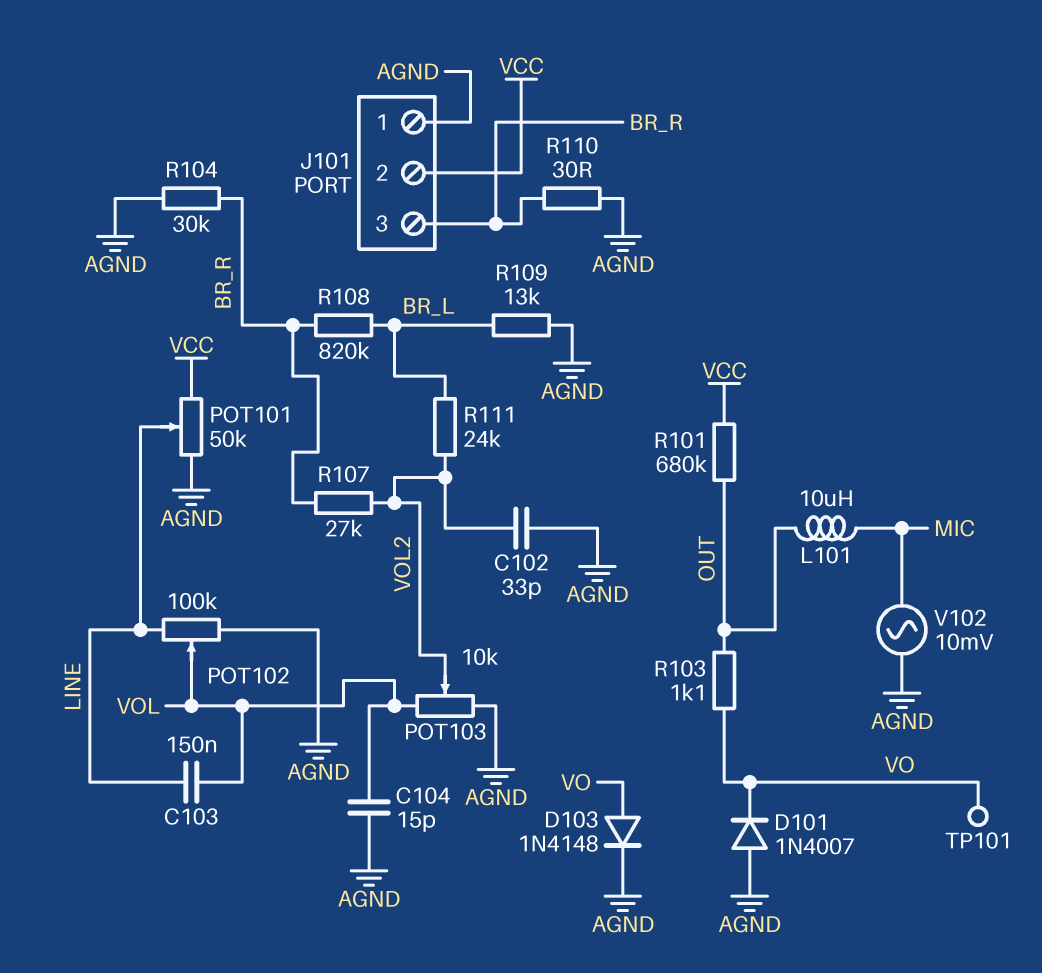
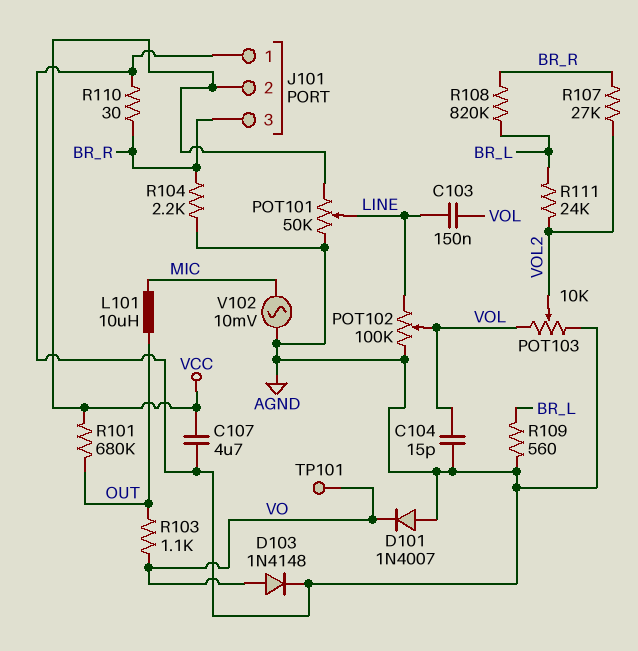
C102: 33pF (AGND, VOL2) -> none
C107: none -> 4.7uF (AGND, VCC)
R104: 30k (AGND, BR_R) -> 2.2k (AGND, BR_R)
R109: 13k (AGND, BR_L) -> 560 (AGND, BR_L)

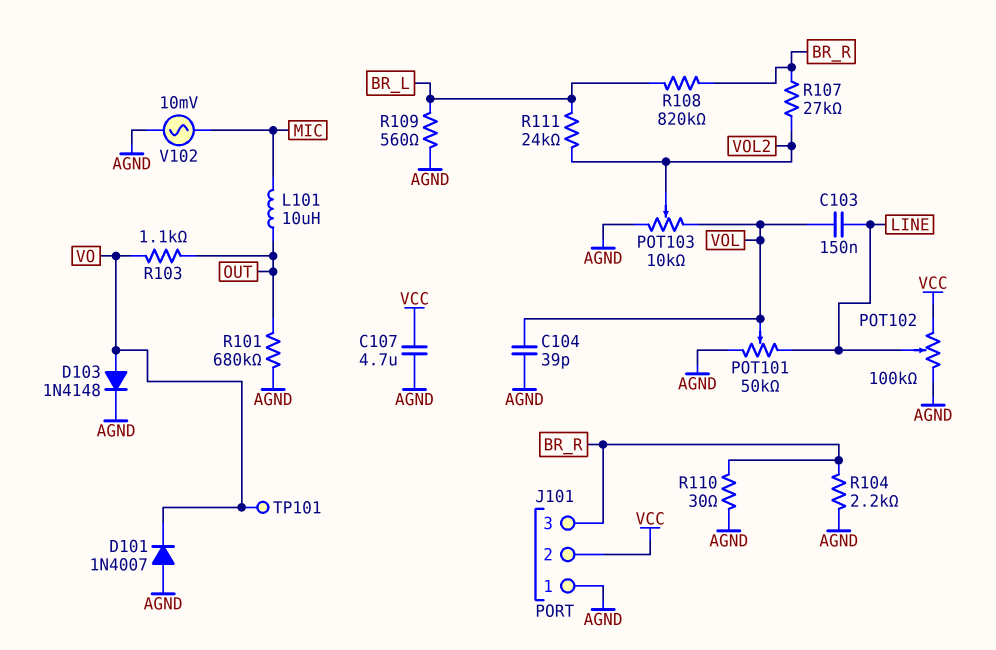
C104: 15pF (AGND, VOL) -> 39pF (AGND, VOL)
POT101: 50k (AGND, VCC, wiper LINE) -> 50k (AGND, LINE, wiper VOL)
POT102: 100k (AGND, LINE, wiper VOL) -> 100k (AGND, VCC, wiper LINE)
R101: 680k (OUT, VCC) -> 680k (AGND, OUT)

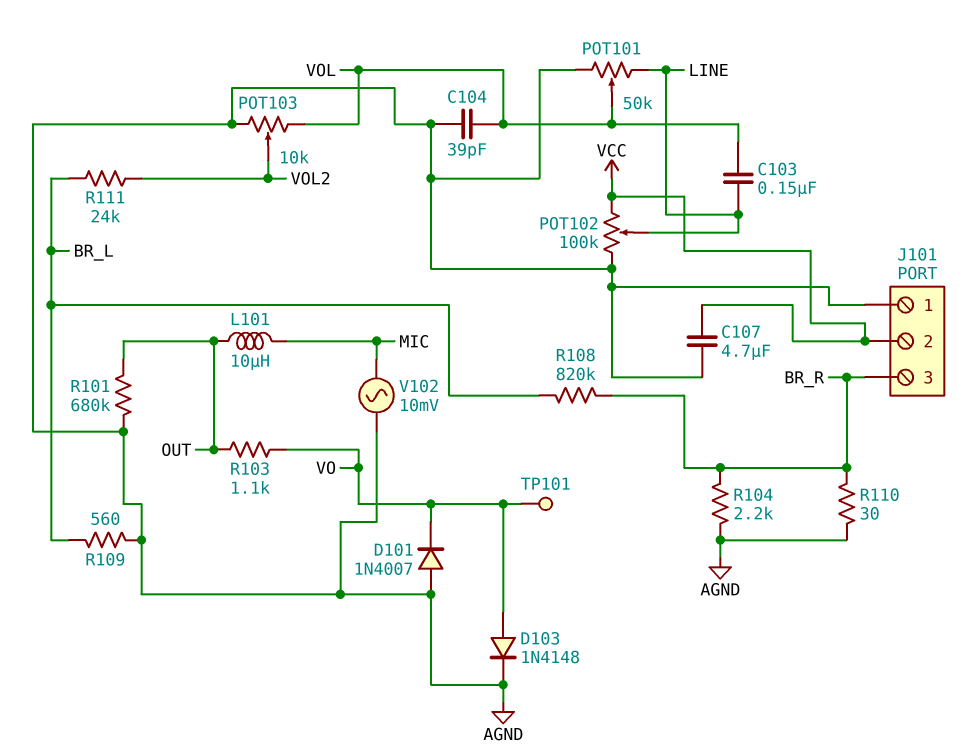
R107: 27k (BR_R, VOL2) -> none

